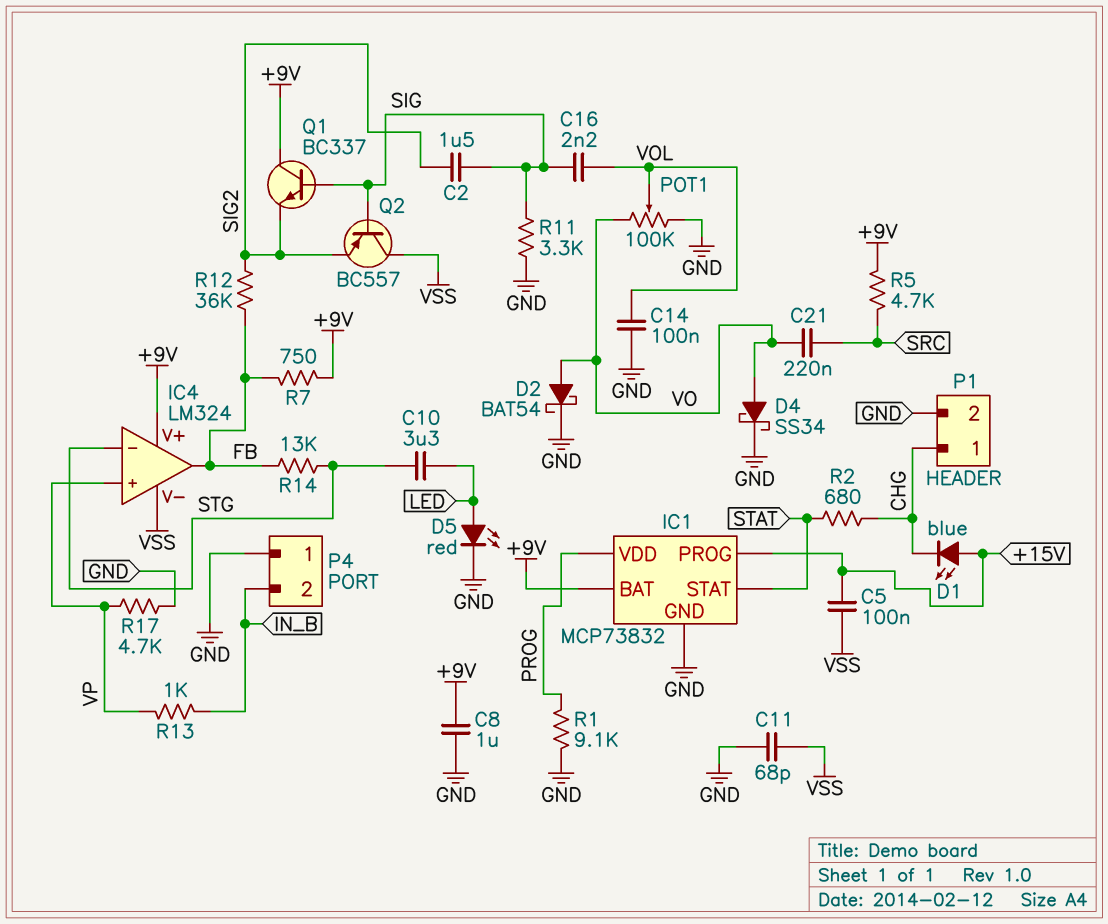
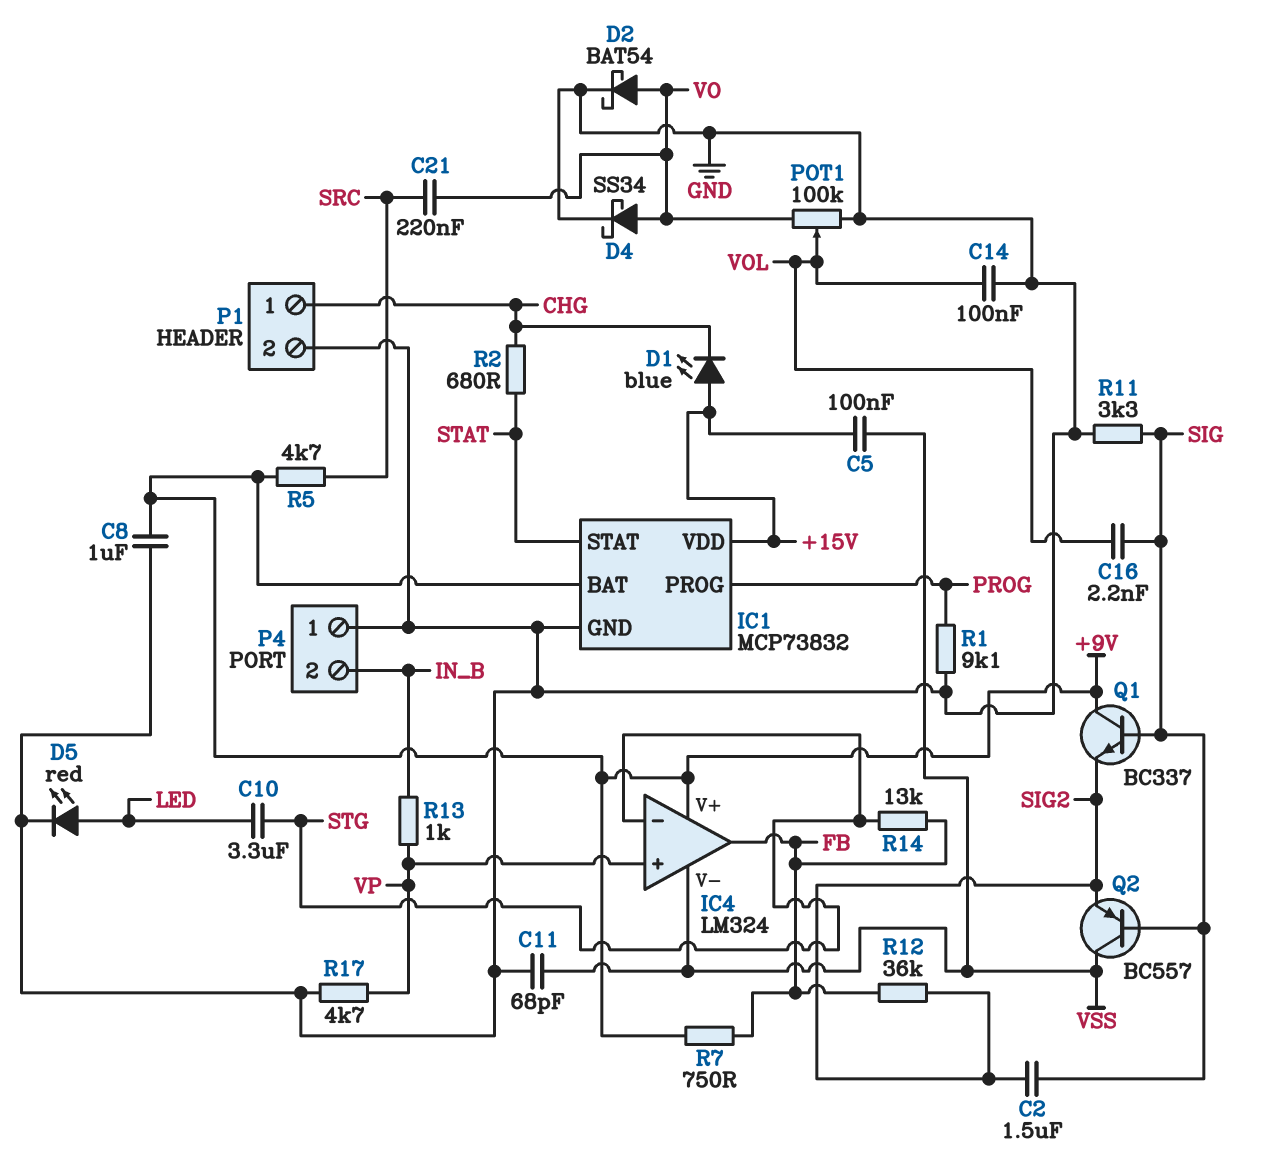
IC1 pin PROG: +15V -> PROG
IC1 pin VDD: PROG -> +15V

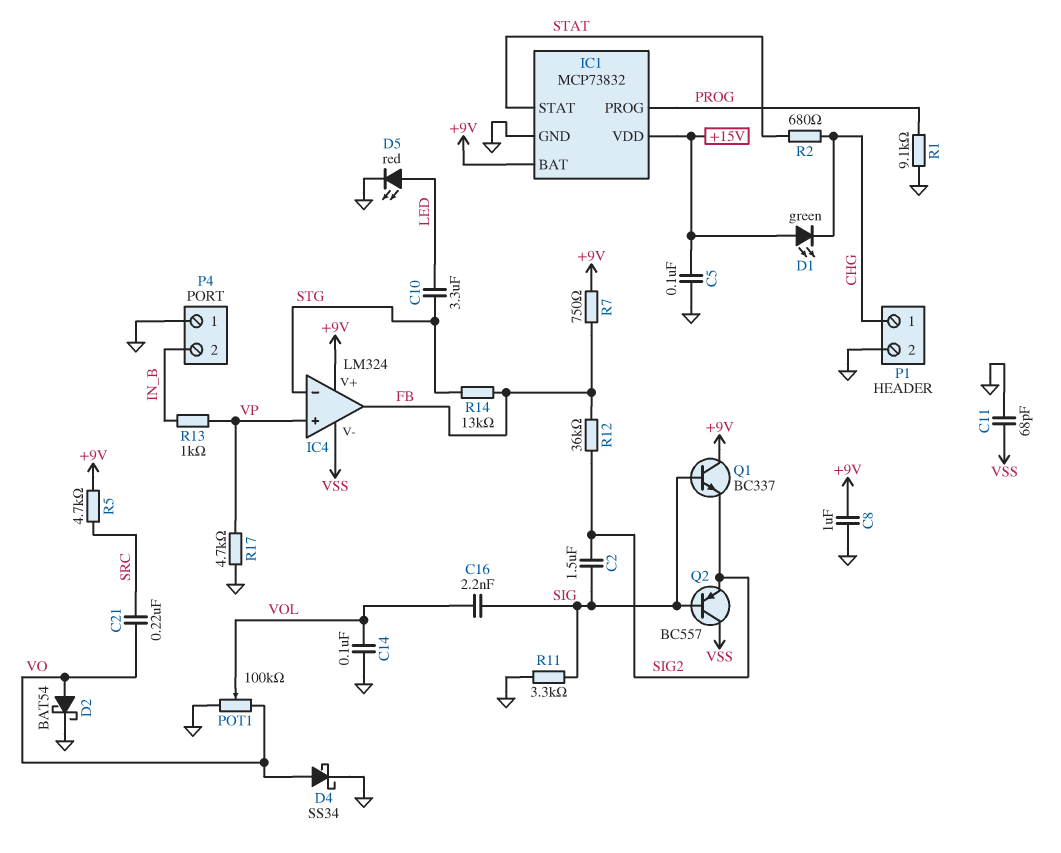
C5: 100nF (+15V, VSS) -> 100nF (+15V, GND)
D1: LED blue (A +15V, K CHG) -> LED green (A +15V, K CHG)

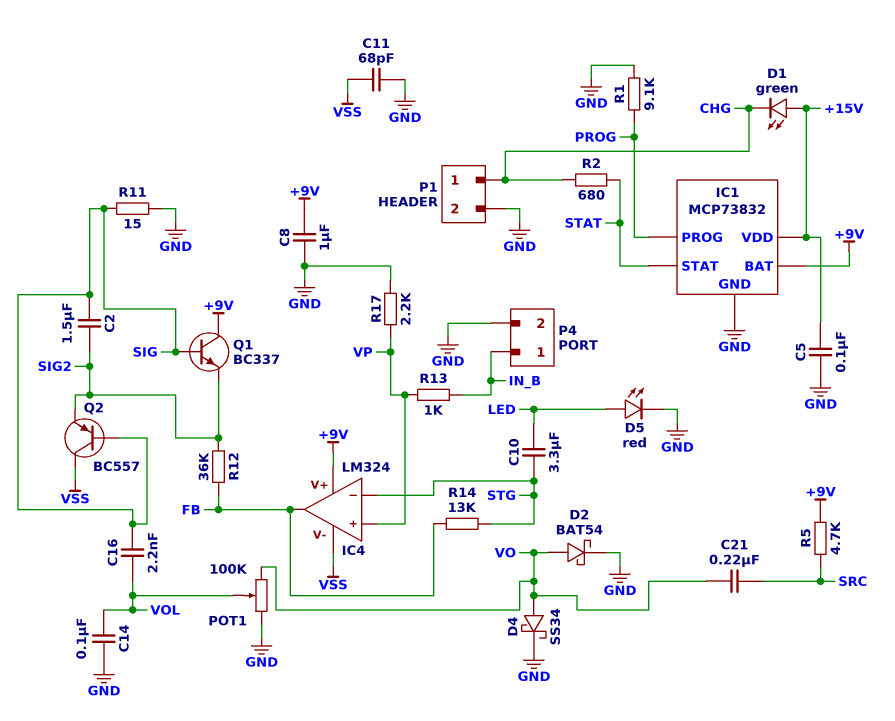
P4 pin 1: GND -> IN_B
P4 pin 2: IN_B -> GND
R7: 750 (+9V, FB) -> none
R11: 3.3k (GND, SIG) -> 15 (GND, SIG)
R17: 4.7k (GND, VP) -> 2.2k (GND, VP)

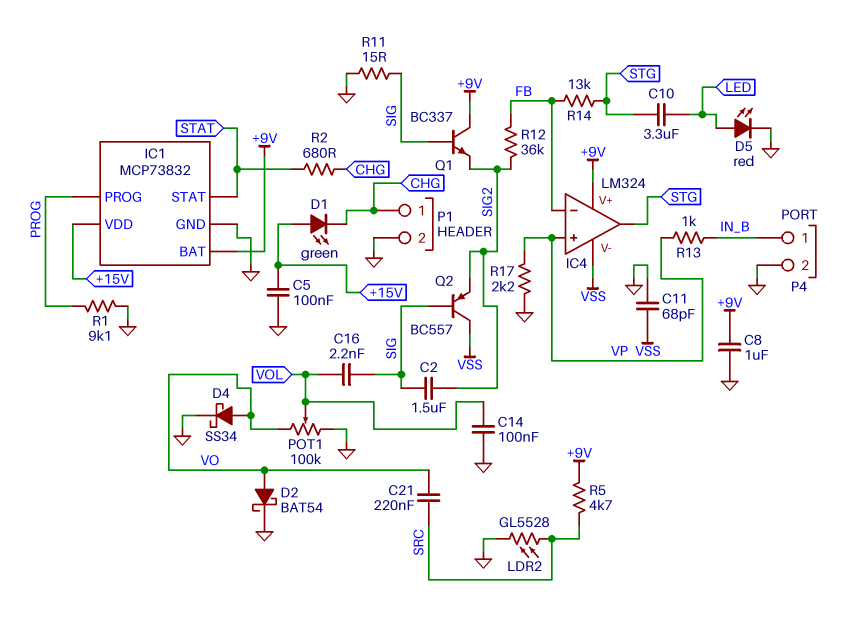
IC4 pin in-: STG -> FB
IC4 pin out: FB -> STG
LDR2: none -> GL5528 (GND, SRC)

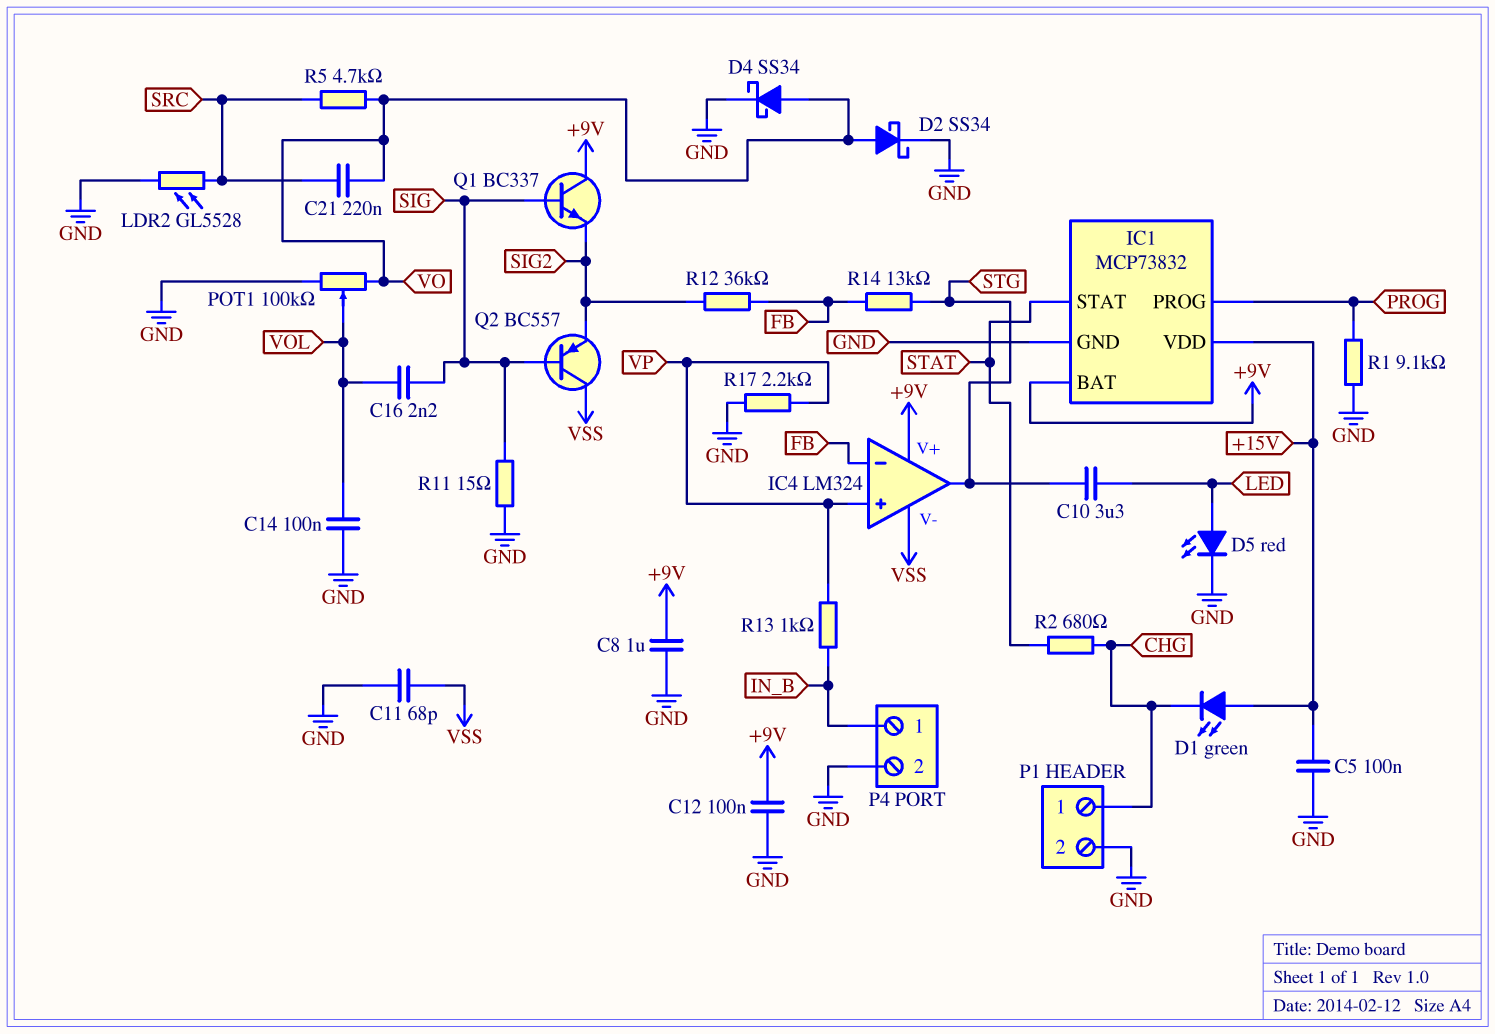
C2: 1.5uF (SIG, SIG2) -> none
C12: none -> 100nF (+9V, GND)
D2: schottky BAT54 (A VO, K GND) -> schottky SS34 (A VO, K GND)
R5: 4.7k (+9V, SRC) -> 4.7k (SRC, VO)

